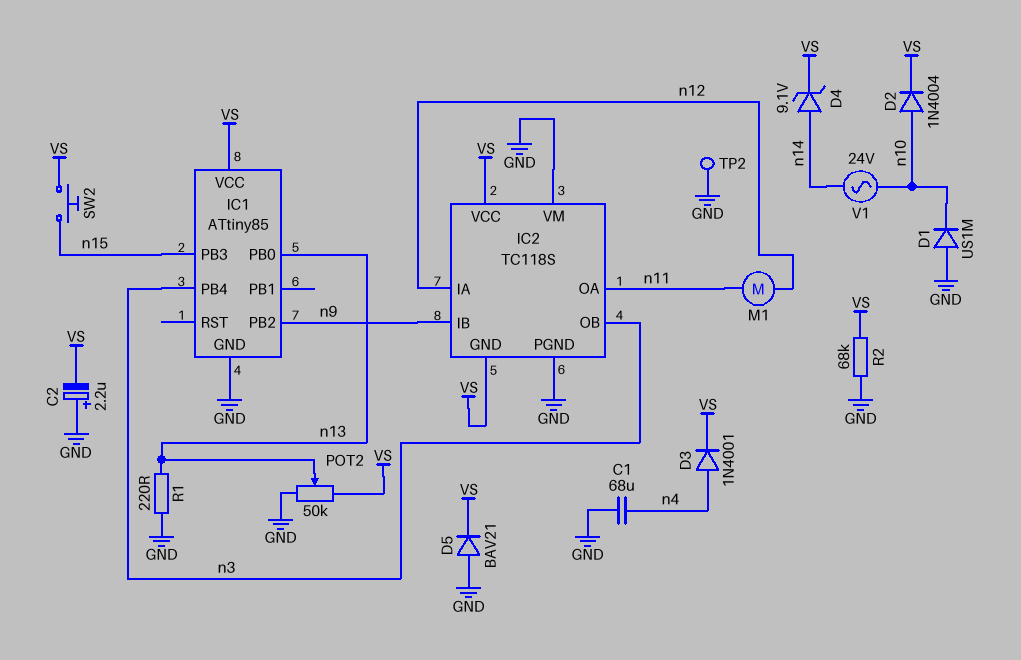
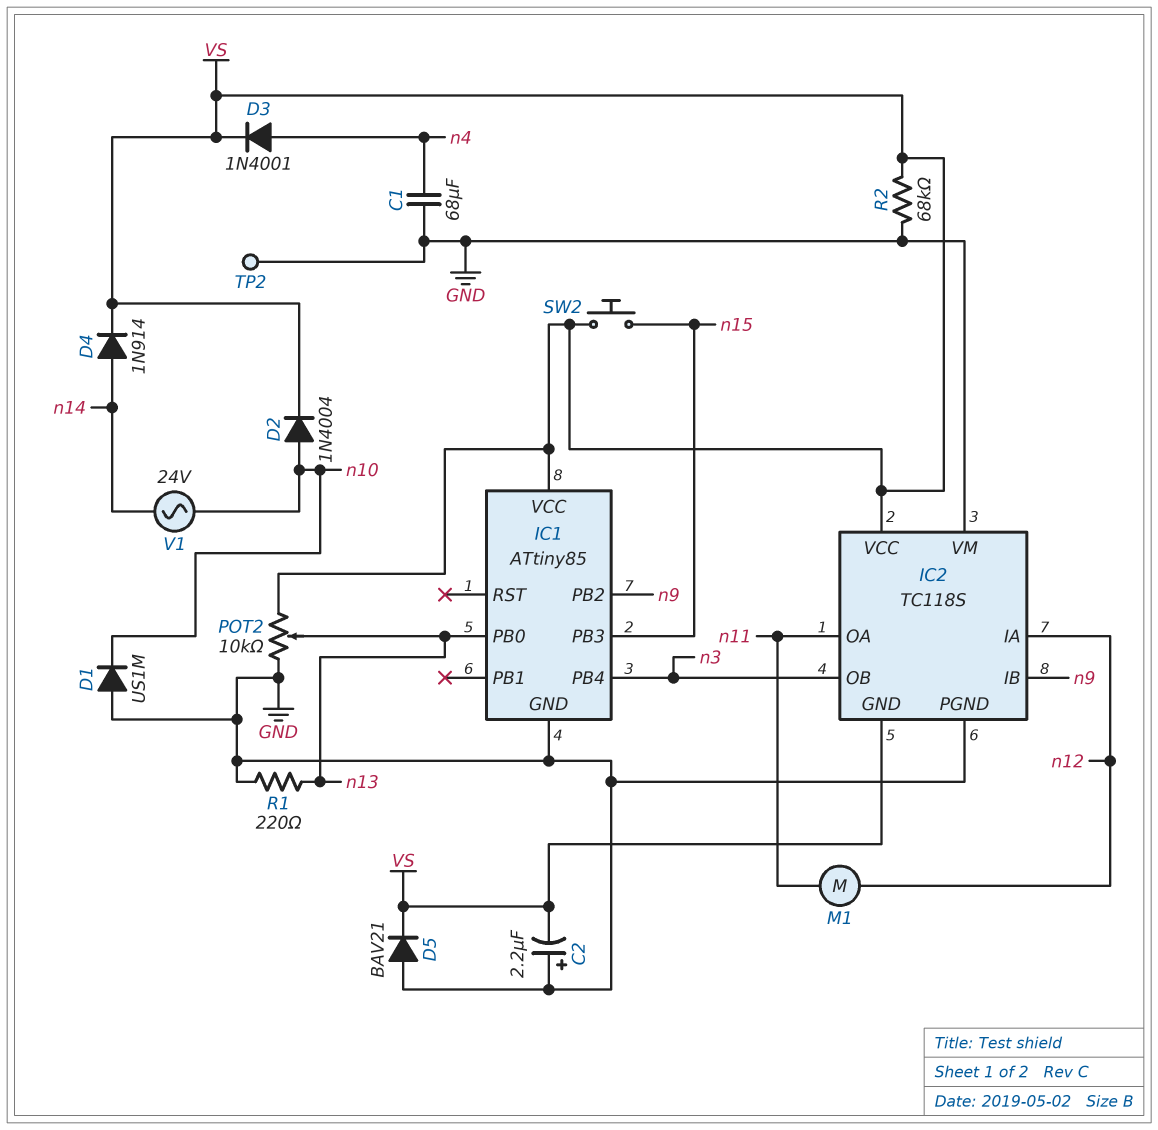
D4: zener 9.1V (A n14, K VS) -> diode 1N914 (A n14, K VS)
POT2: 50k (GND, VS, wiper n13) -> 10k (GND, VS, wiper n13)

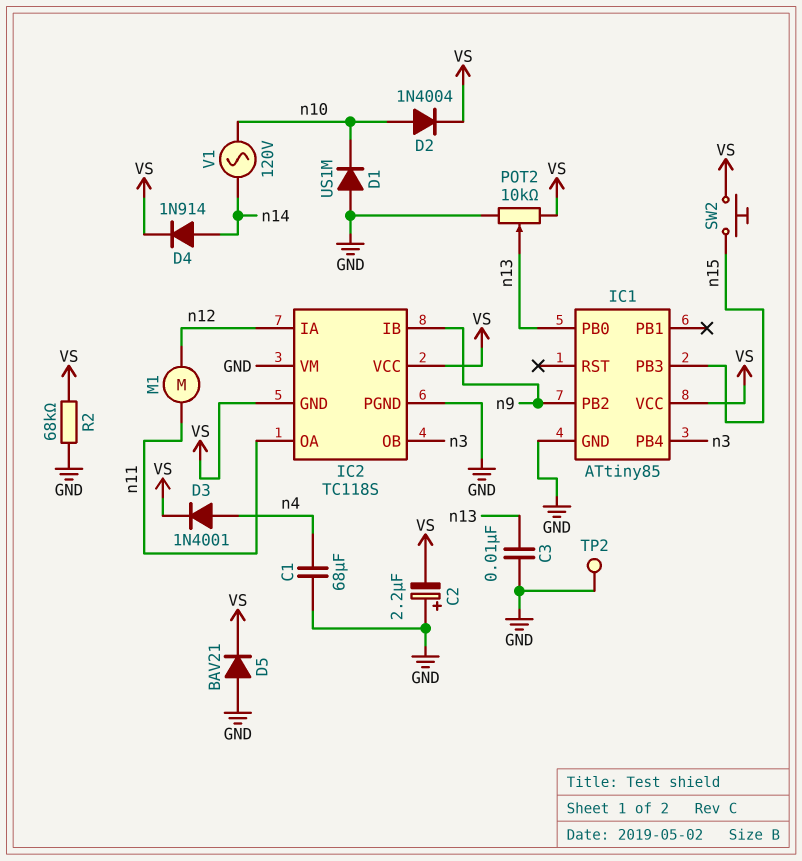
C3: none -> 10nF (GND, n13)
R1: 220 (GND, n13) -> none
V1: AC 24V (n10, n14) -> AC 120V (n10, n14)

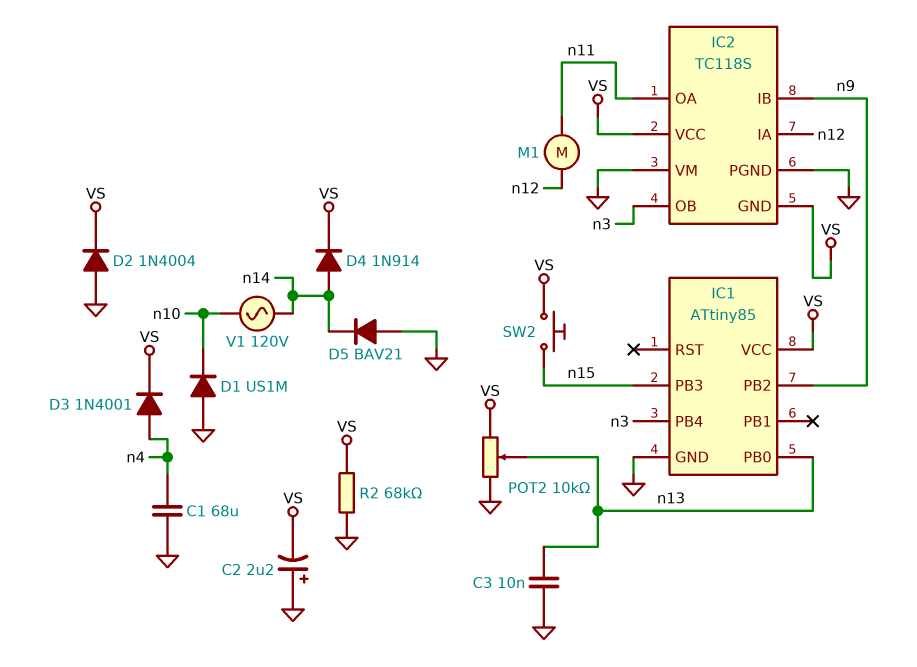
D2: diode 1N4004 (A n10, K VS) -> diode 1N4004 (A GND, K VS)
D5: diode BAV21 (A GND, K VS) -> diode BAV21 (A GND, K n14)
TP2: test point (GND) -> none

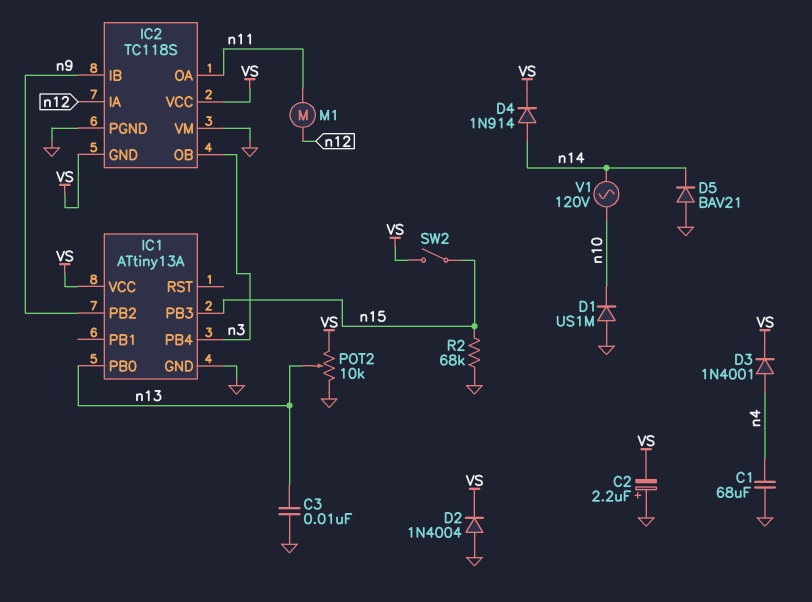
IC1: ATtiny85 -> ATtiny13A
R2: 68k (GND, VS) -> 68k (GND, n15)
SW2: button (VS, n15) -> switch (VS, n15)

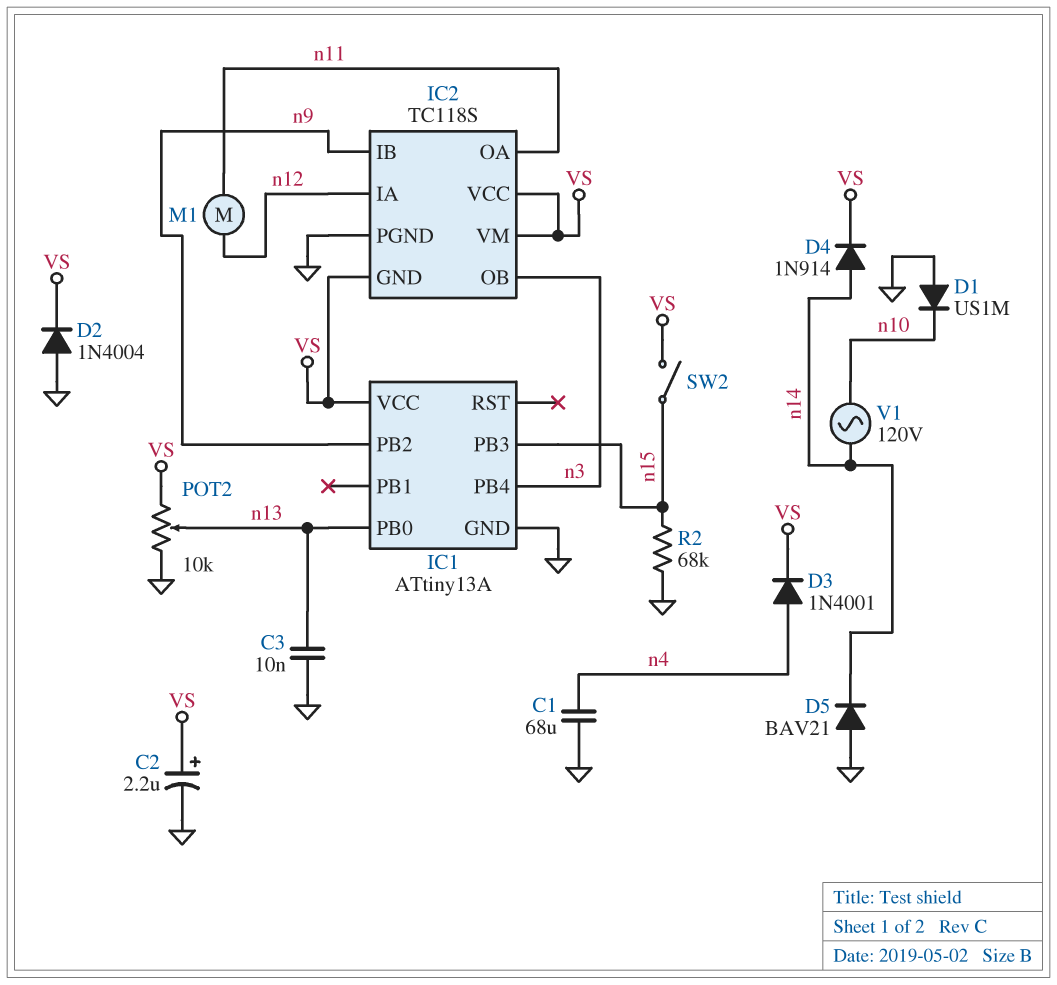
C2: 2.2uF (plus GND, minus VS) -> 2.2uF (plus VS, minus GND)
IC2 pin VM: GND -> VS

